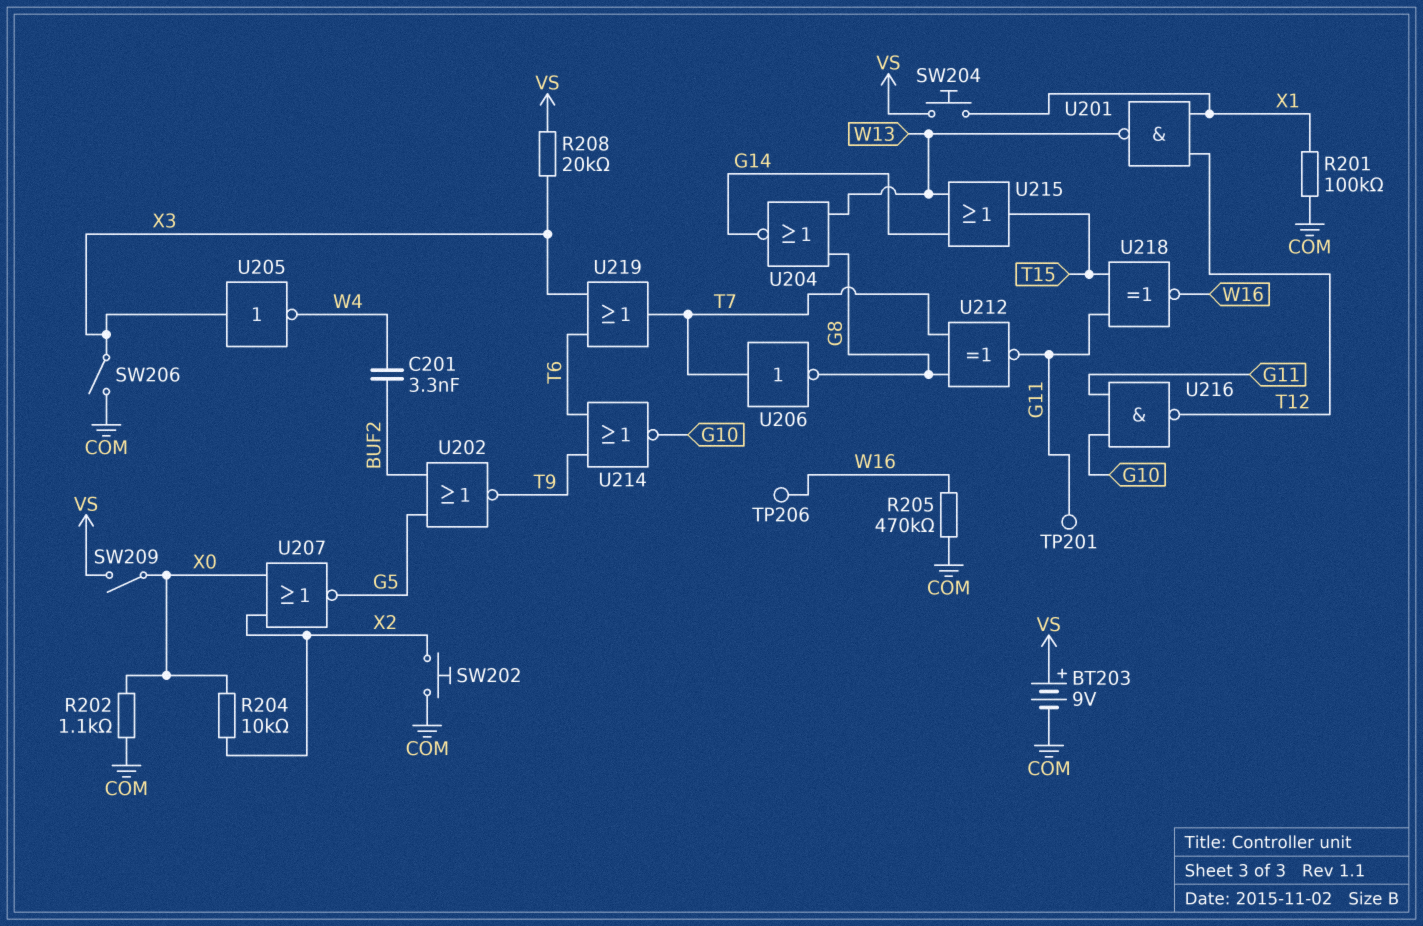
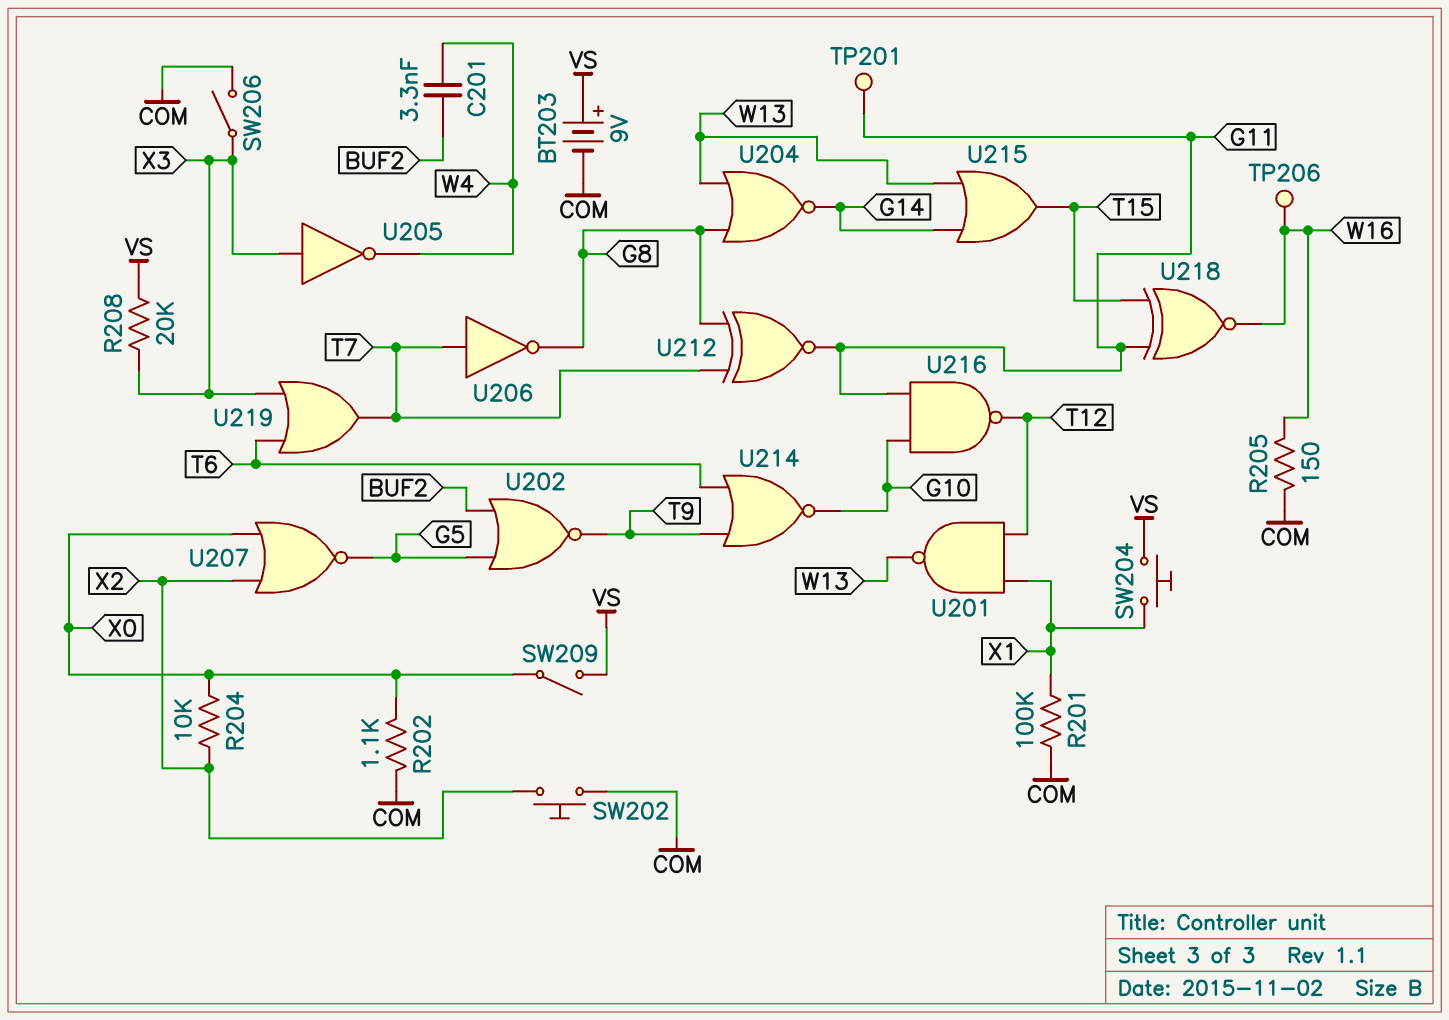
R205: 470k (COM, W16) -> 150 (COM, W16)

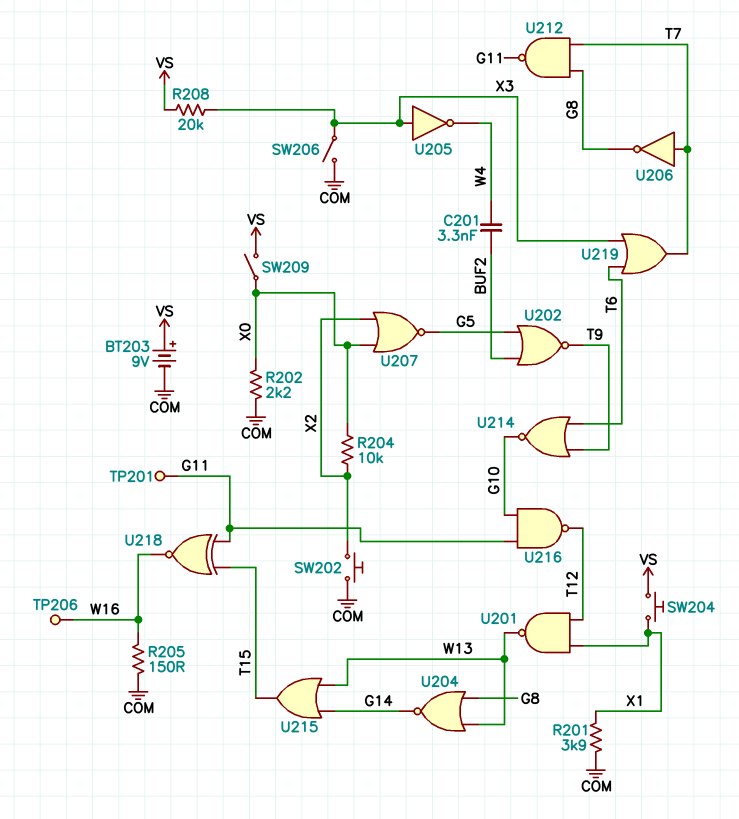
R201: 100k (COM, X1) -> 3.9k (COM, X1)
R202: 1.1k (COM, X0) -> 2.2k (COM, X0)
U212: XNOR (in G8, in T7, out G11) -> NAND (in G8, in T7, out G11)

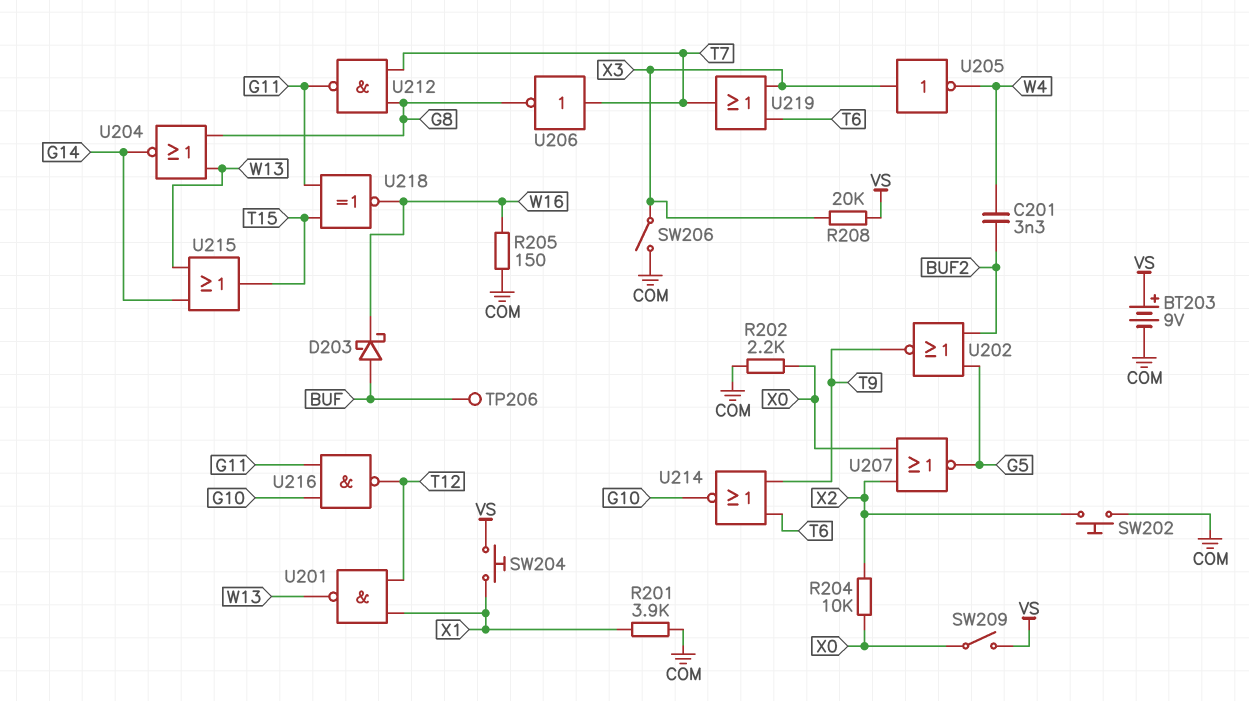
D203: none -> schottky (A BUF, K W16)
TP201: test point (G11) -> none
TP206: test point (W16) -> test point (BUF)

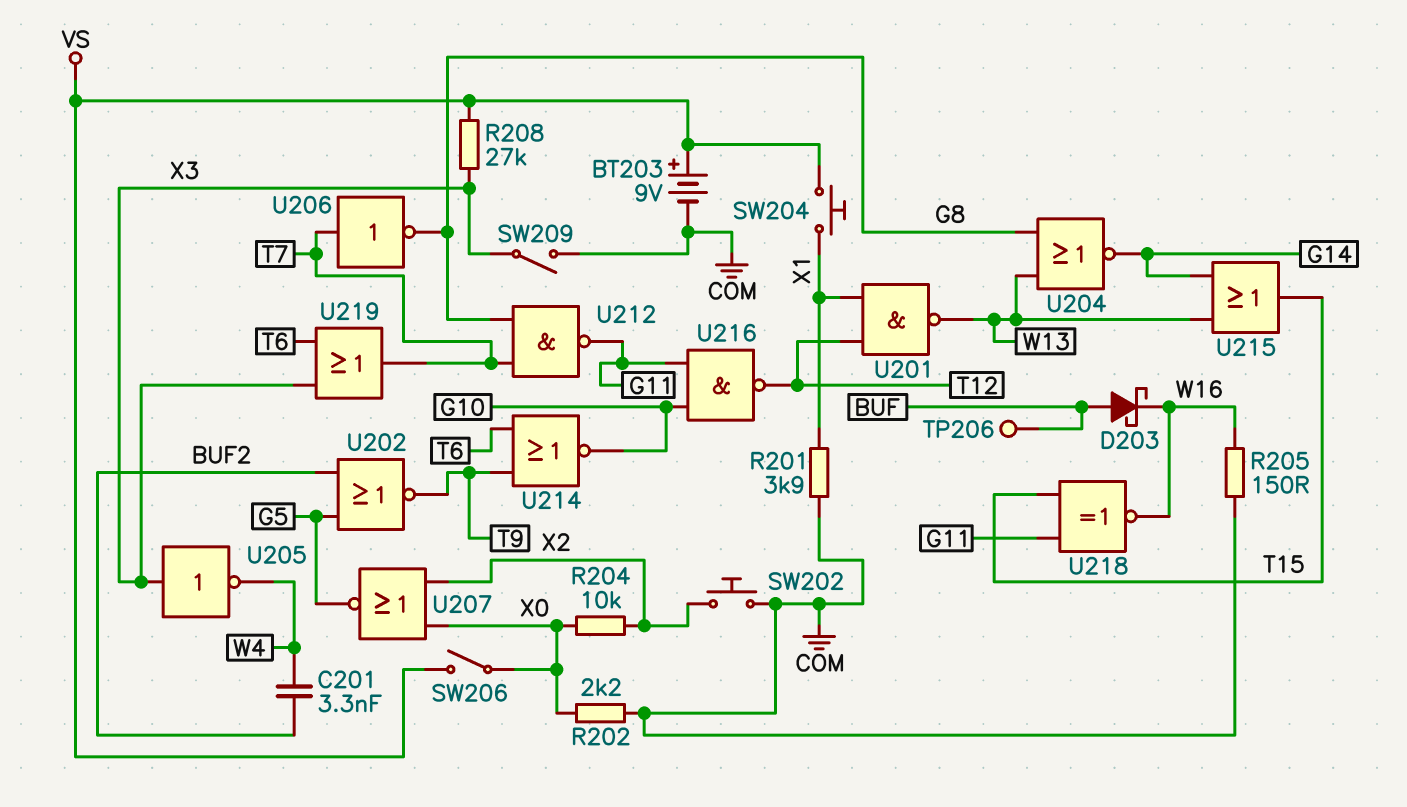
R208: 20k (VS, X3) -> 27k (VS, X3)
SW206: switch (COM, X3) -> switch (VS, X0)
SW209: switch (VS, X0) -> switch (COM, X3)

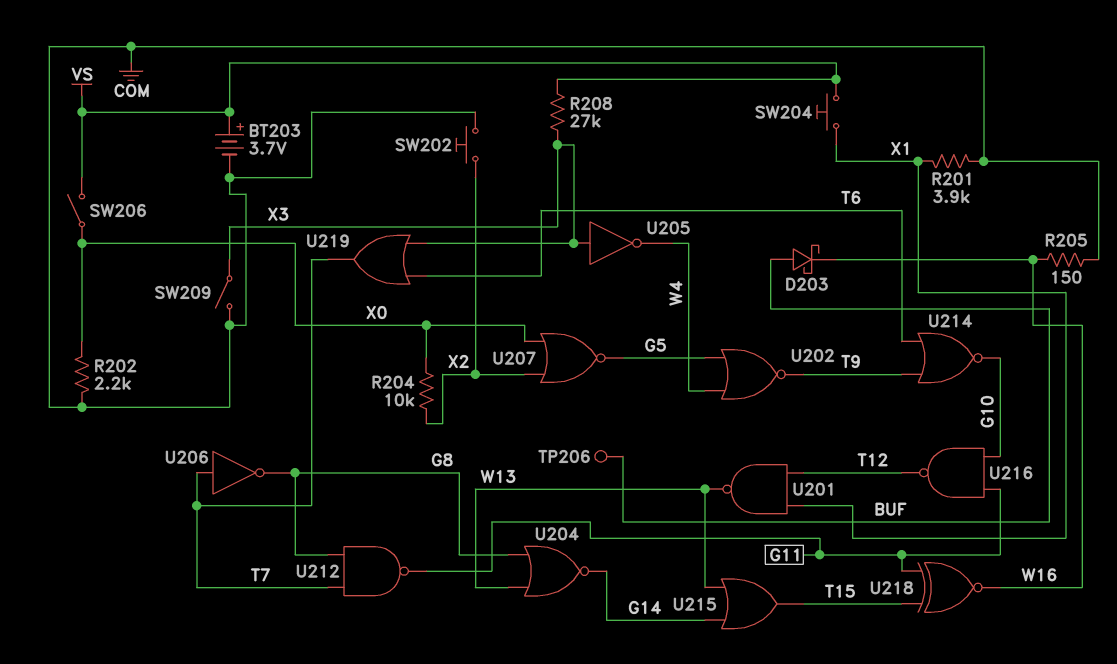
BT203: 9V (plus VS, minus COM) -> 3.7V (plus VS, minus COM)
C201: 3.3nF (BUF2, W4) -> none
U202: NOR (in BUF2, in G5, out T9) -> NOR (in G5, in W4, out T9)

